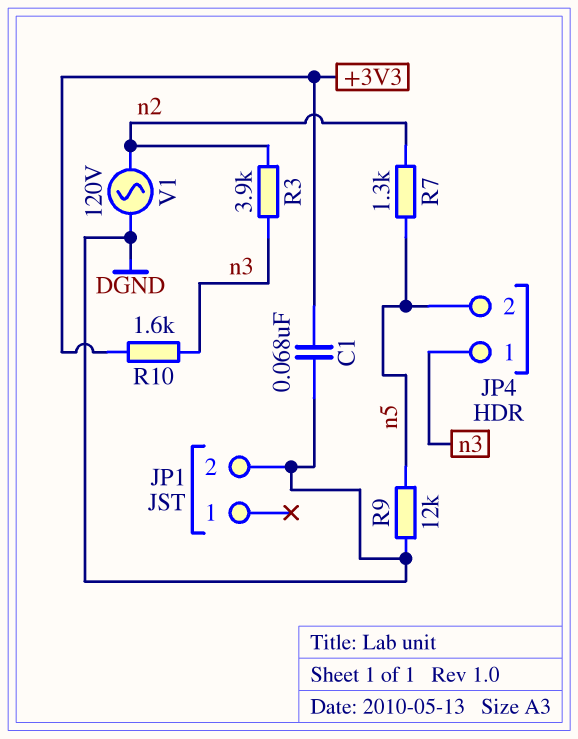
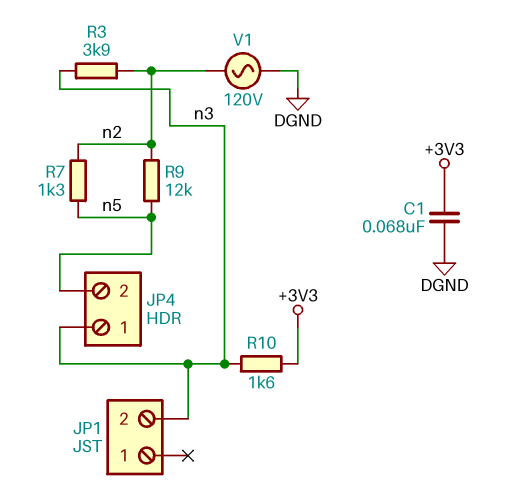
JP1 pin 2: DGND -> n3
R9: 12k (DGND, n5) -> 12k (n2, n5)

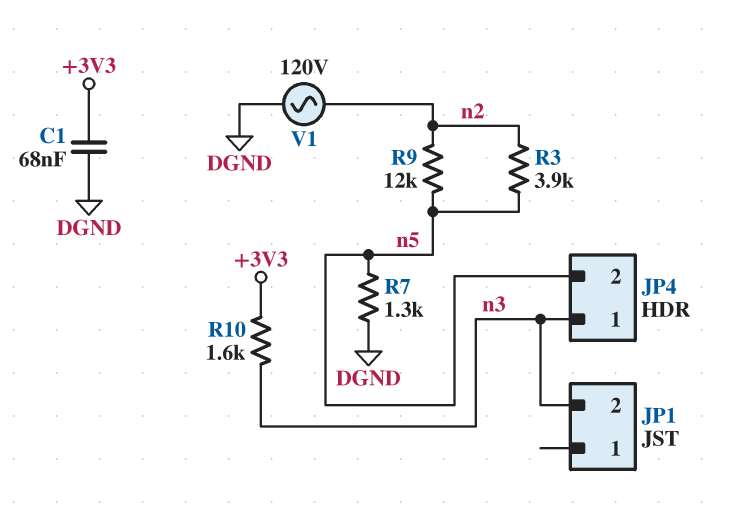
R3: 3.9k (n2, n3) -> 3.9k (n2, n5)
R7: 1.3k (n2, n5) -> 1.3k (DGND, n5)

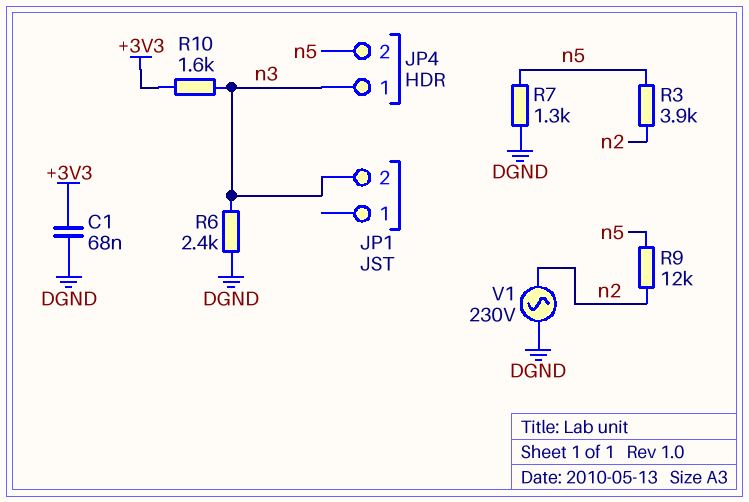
R6: none -> 2.4k (DGND, n3)
V1: AC 120V (DGND, n2) -> AC 230V (DGND, n2)

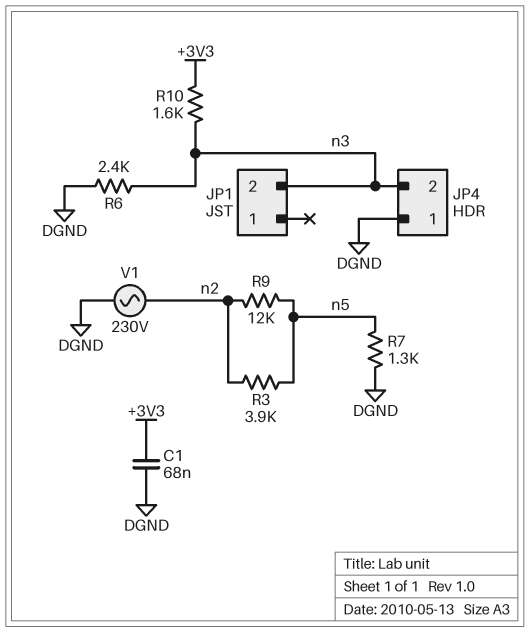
JP4 pin 1: n3 -> DGND
JP4 pin 2: n5 -> n3

